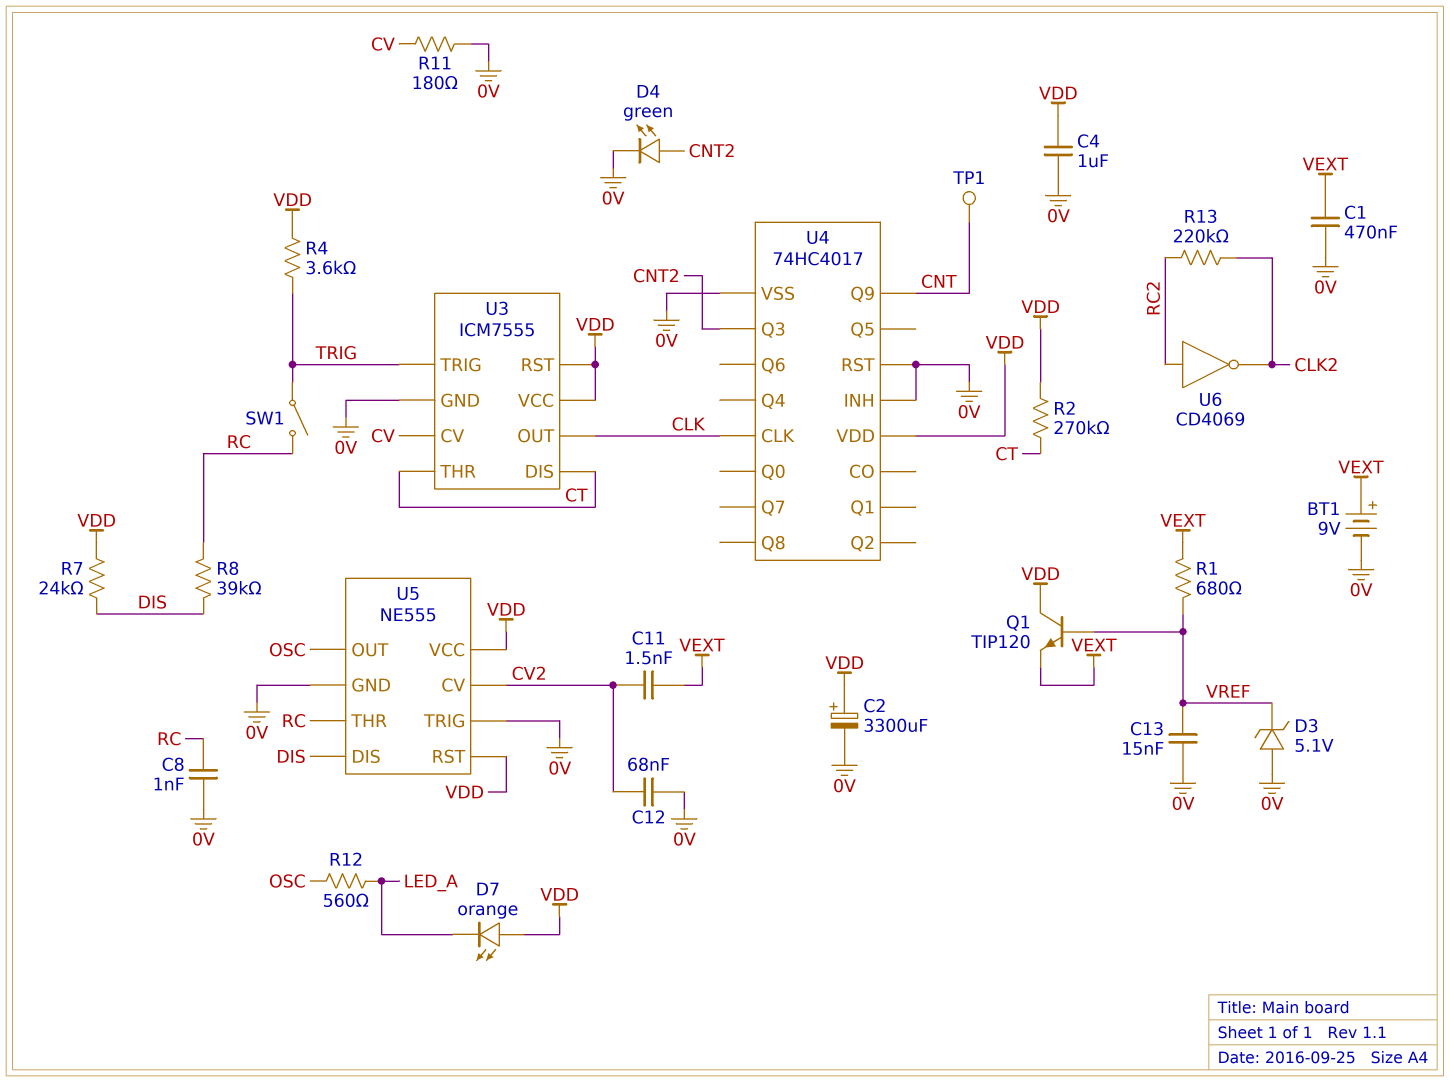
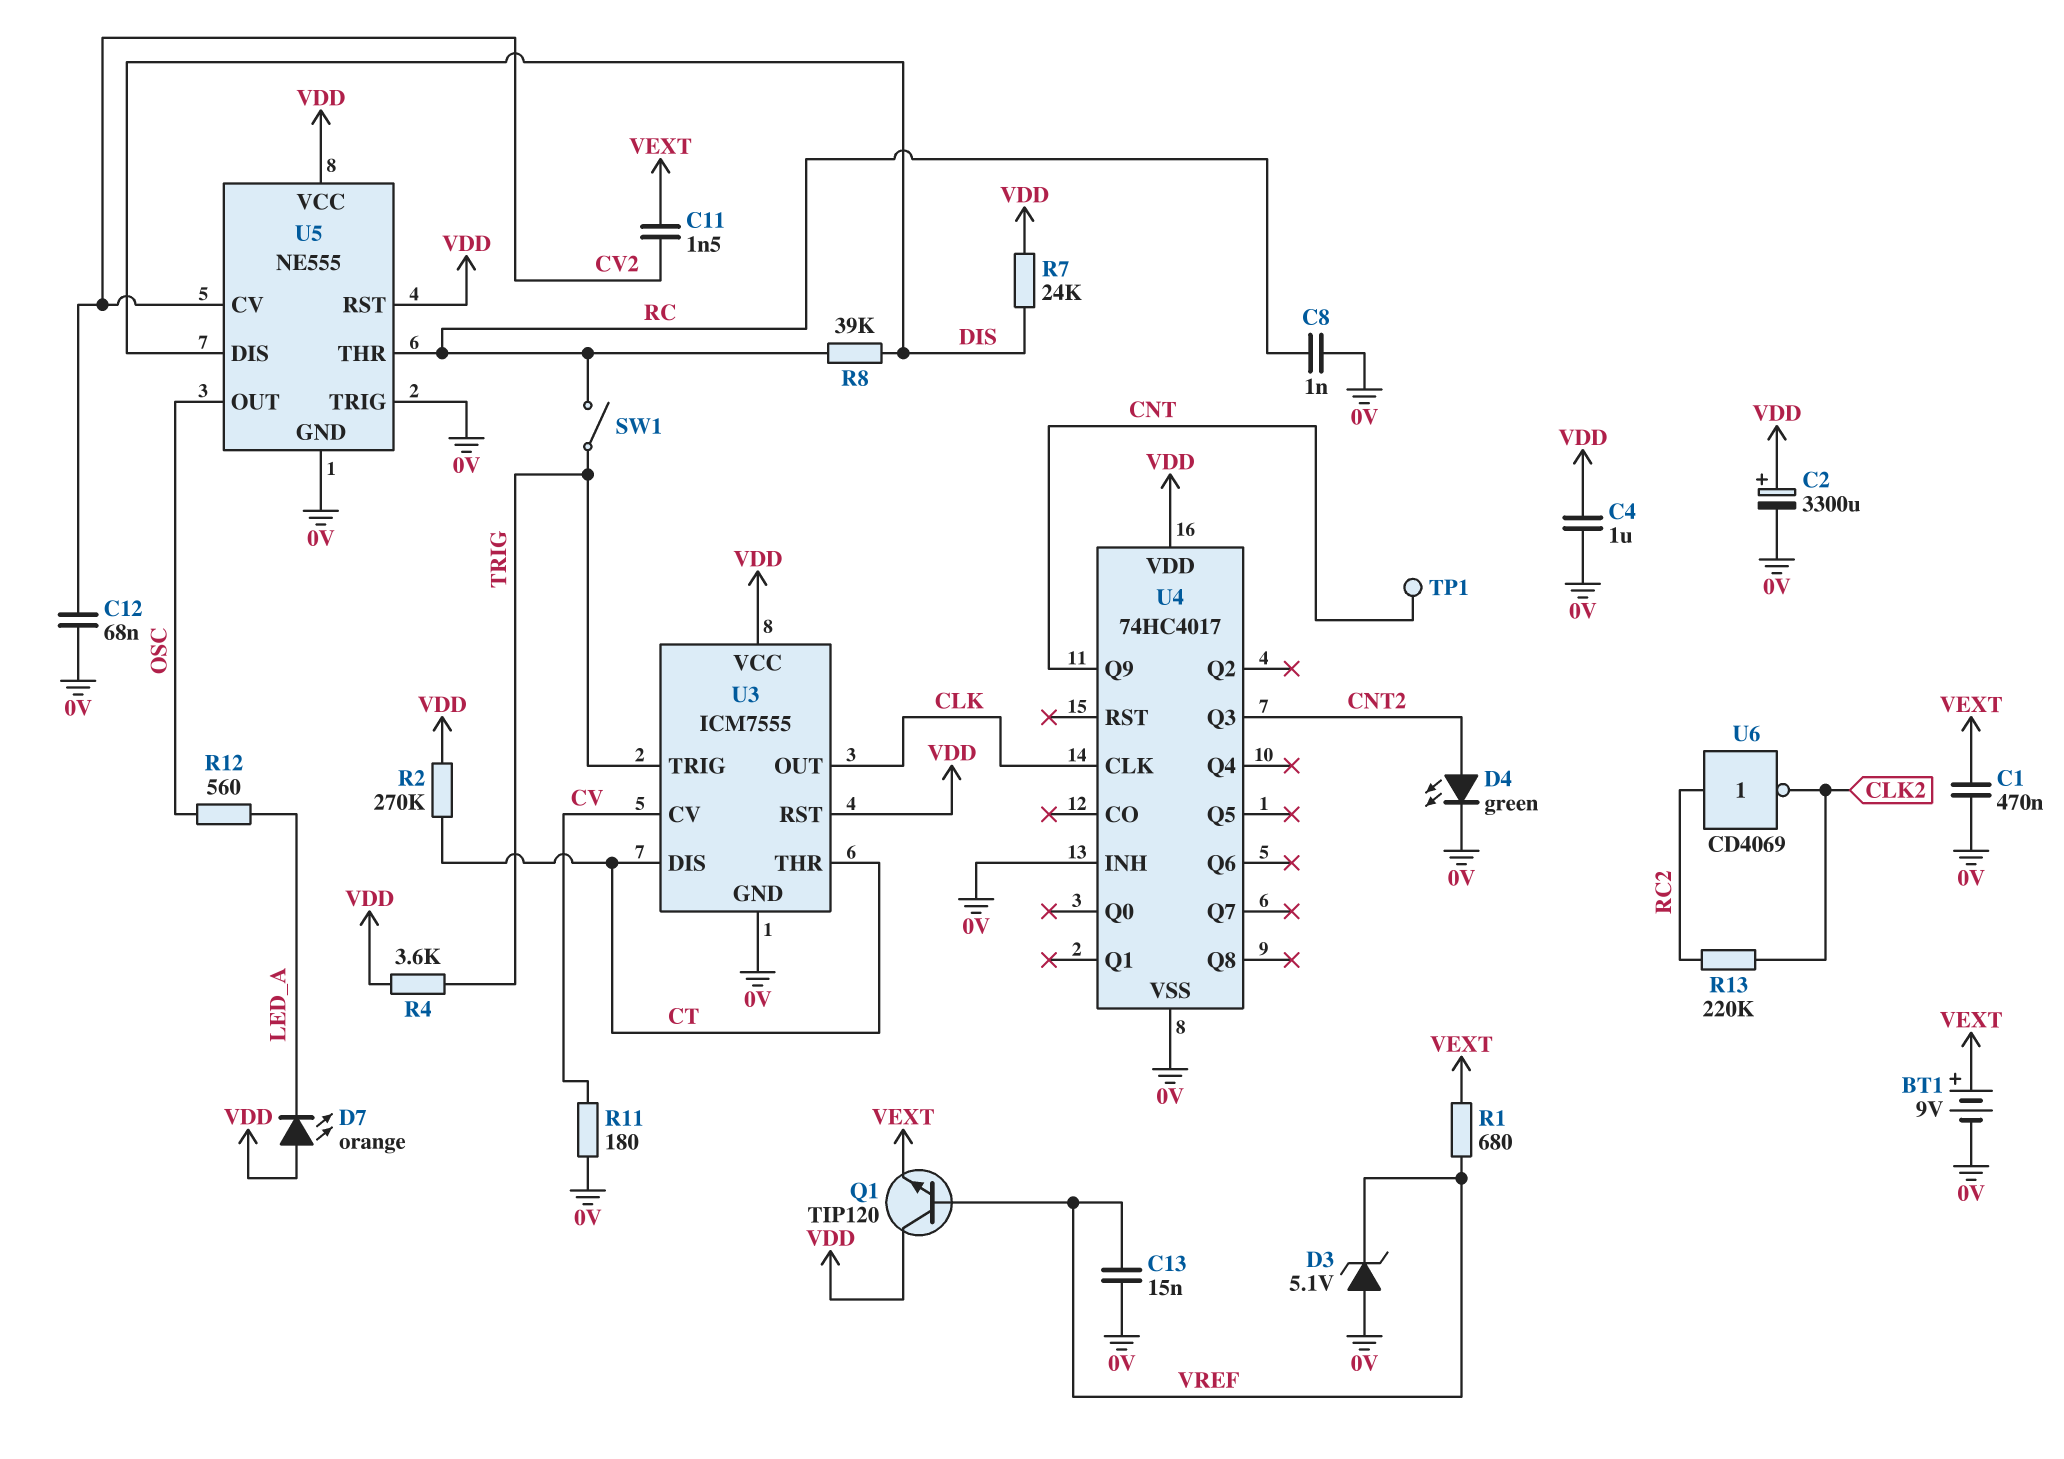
U4 pin RST: 0V -> none

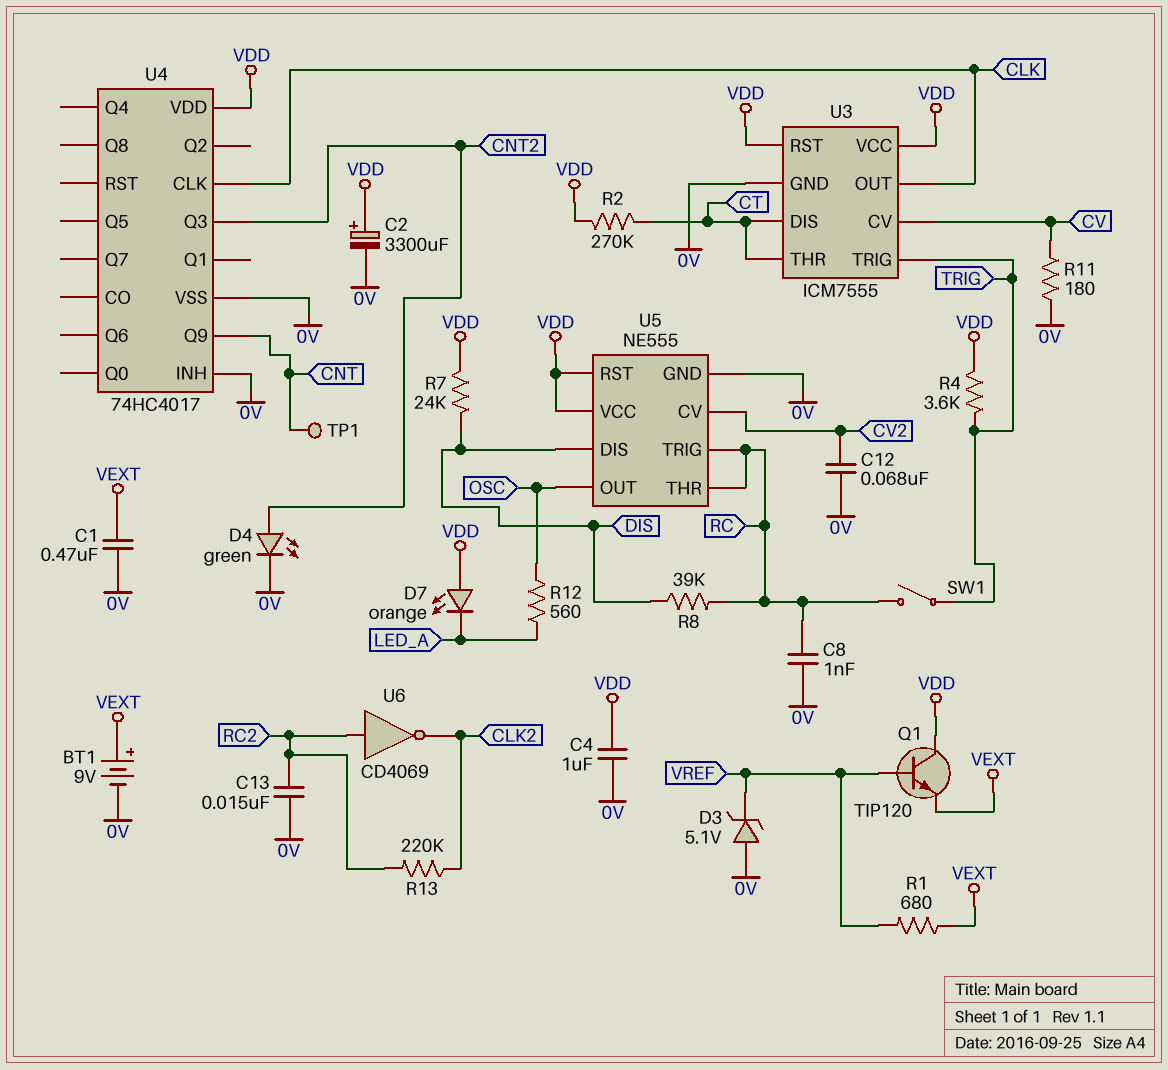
C11: 1.5nF (CV2, VEXT) -> none
C13: 15nF (0V, VREF) -> 15nF (0V, RC2)
U5 pin TRIG: 0V -> RC

